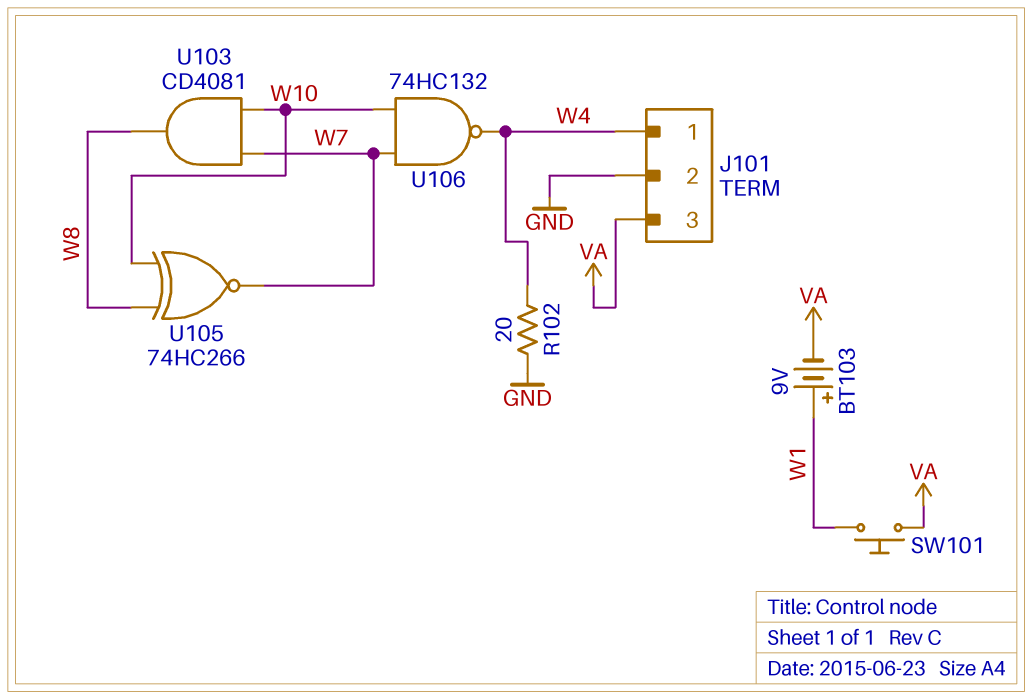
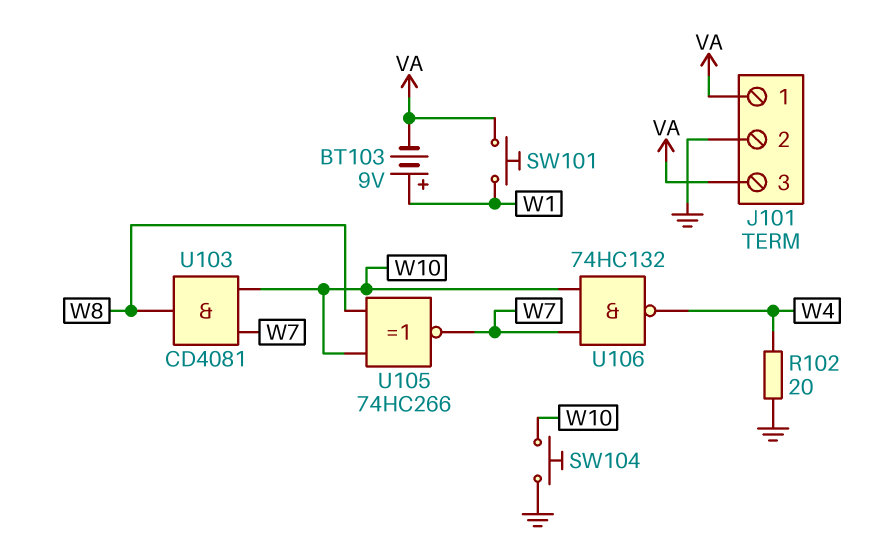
J101 pin 1: W4 -> VA
SW104: none -> button (GND, W10)

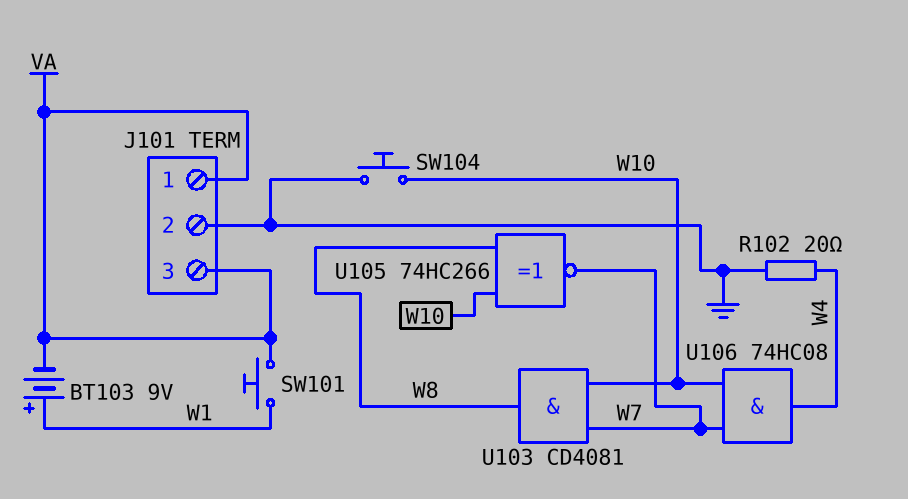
U106: NAND 74HC132 (in W7, in W10, out W4) -> AND 74HC08 (in W7, in W10, out W4)

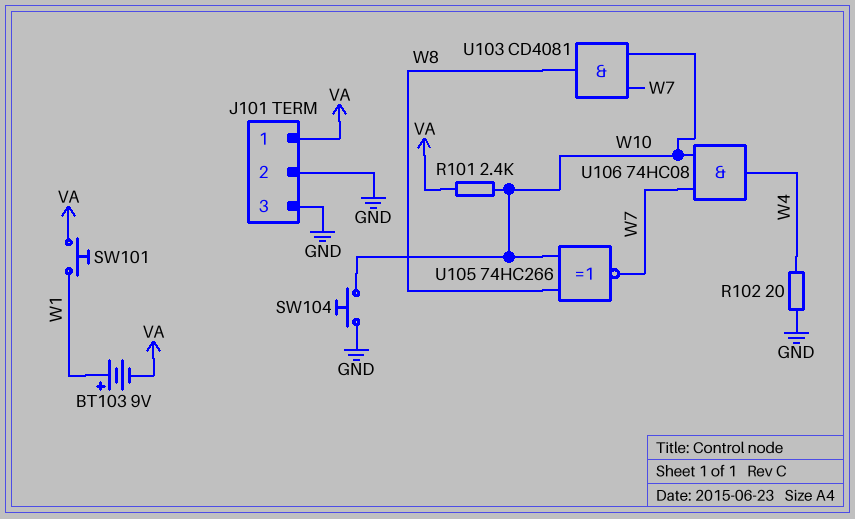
J101 pin 3: VA -> GND
R101: none -> 2.4k (VA, W10)

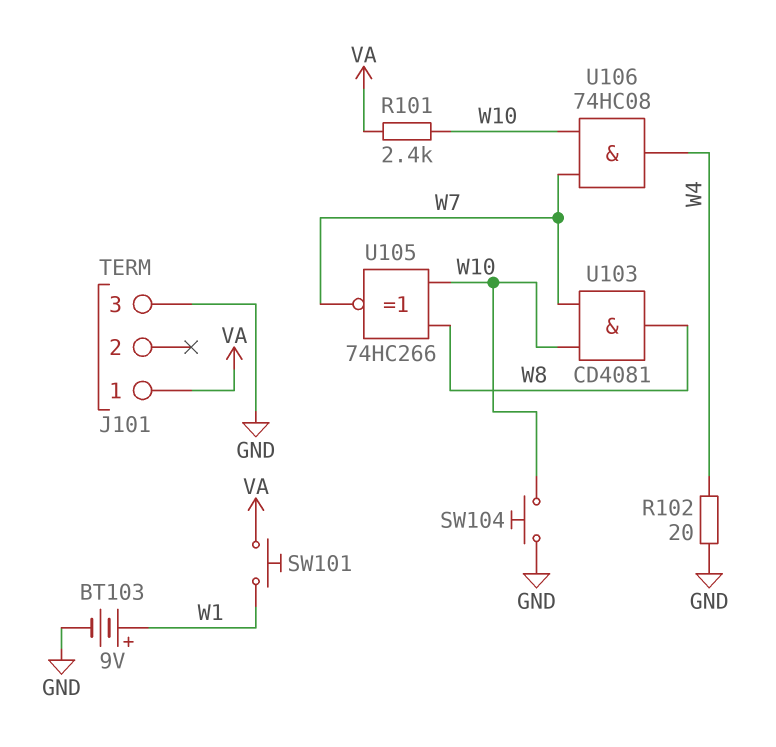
BT103: 9V (plus W1, minus VA) -> 9V (plus W1, minus GND)
J101 pin 2: GND -> none

